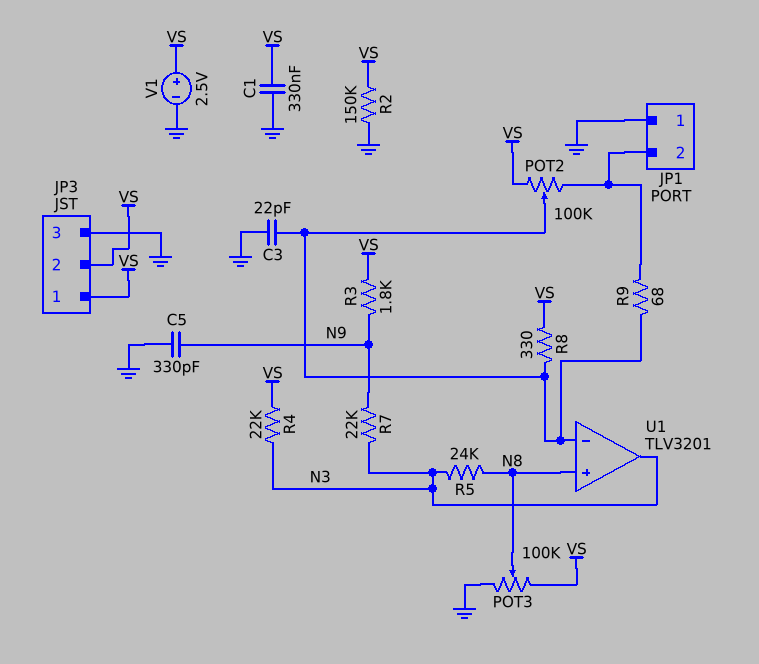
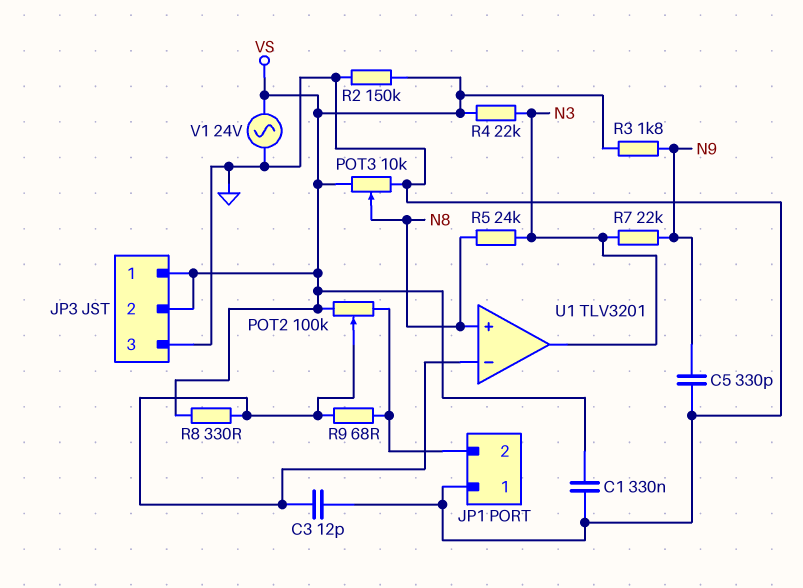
C3: 22pF (GND, U1/in-) -> 12pF (GND, U1/in-)
POT3: 100k (GND, VS, wiper N8) -> 10k (GND, VS, wiper N8)
V1: 2.5V (plus VS, minus GND) -> AC 24V (GND, VS)

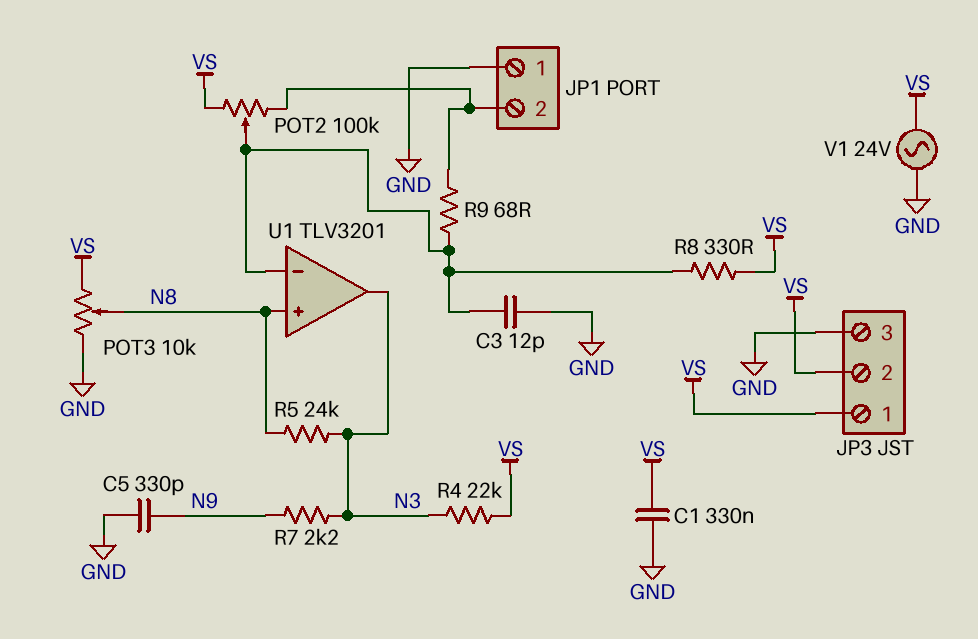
R2: 150k (GND, VS) -> none
R3: 1.8k (N9, VS) -> none
R7: 22k (N3, N9) -> 2.2k (N3, N9)

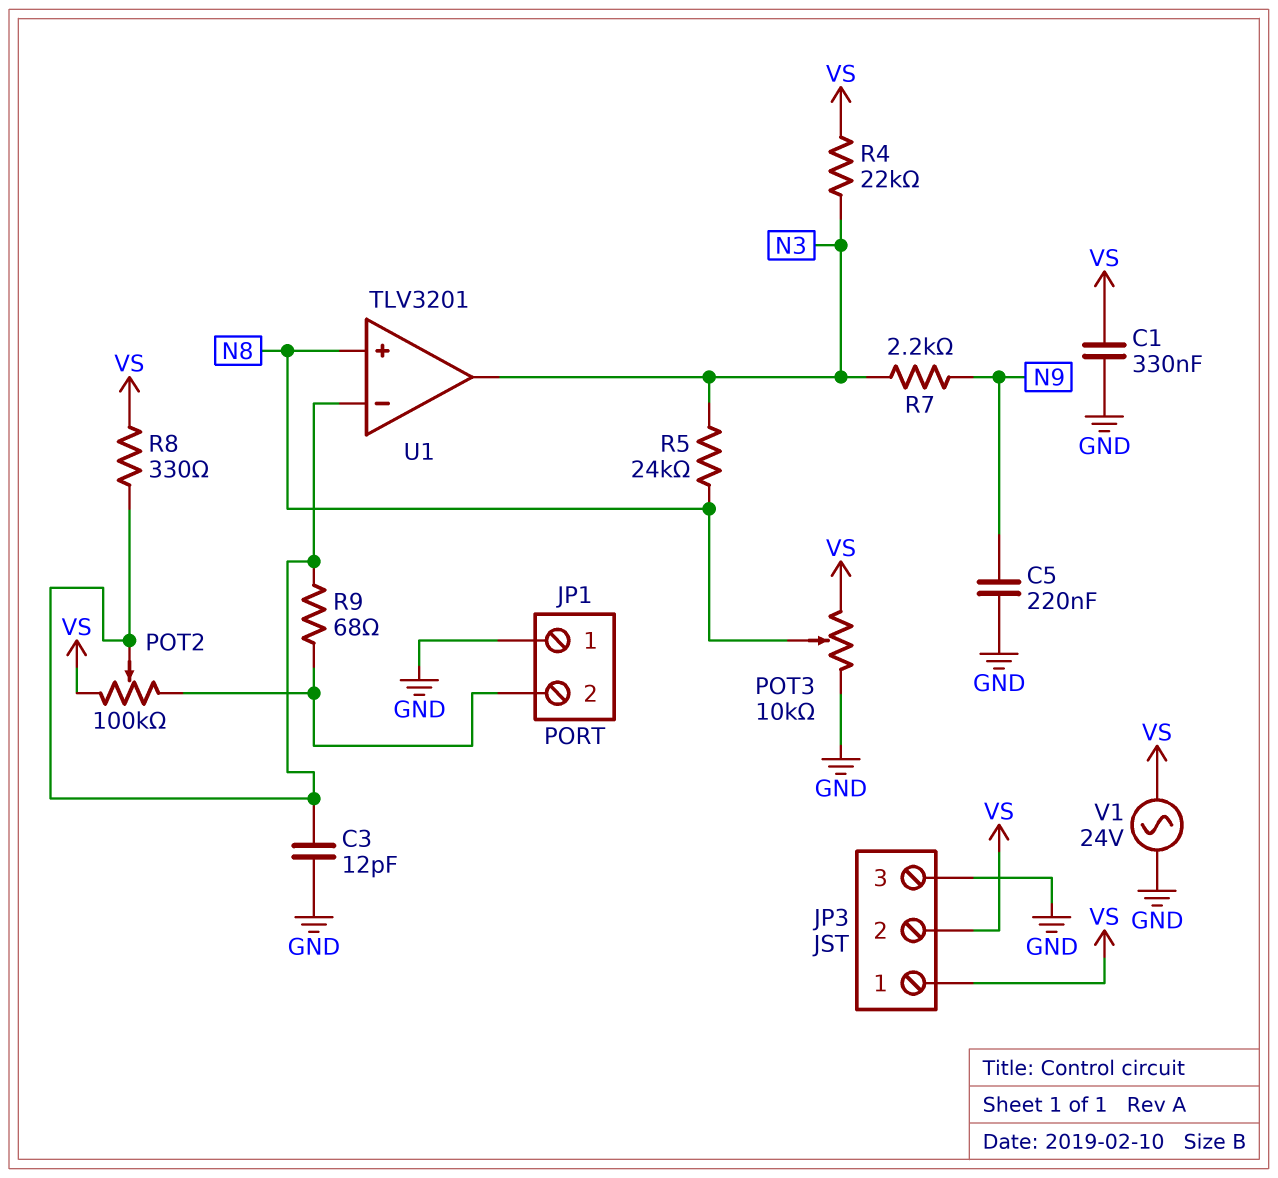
C5: 330pF (GND, N9) -> 220nF (GND, N9)

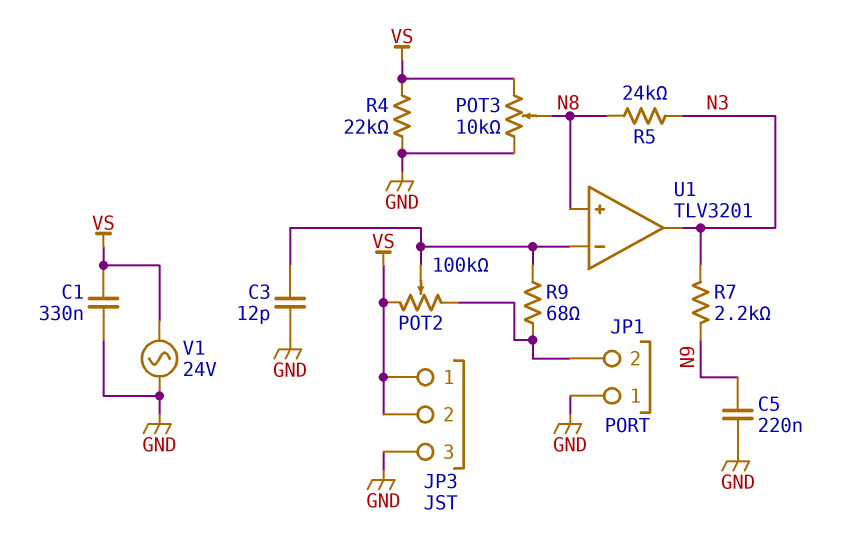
R4: 22k (N3, VS) -> 22k (GND, VS)
R8: 330 (U1/in-, VS) -> none

